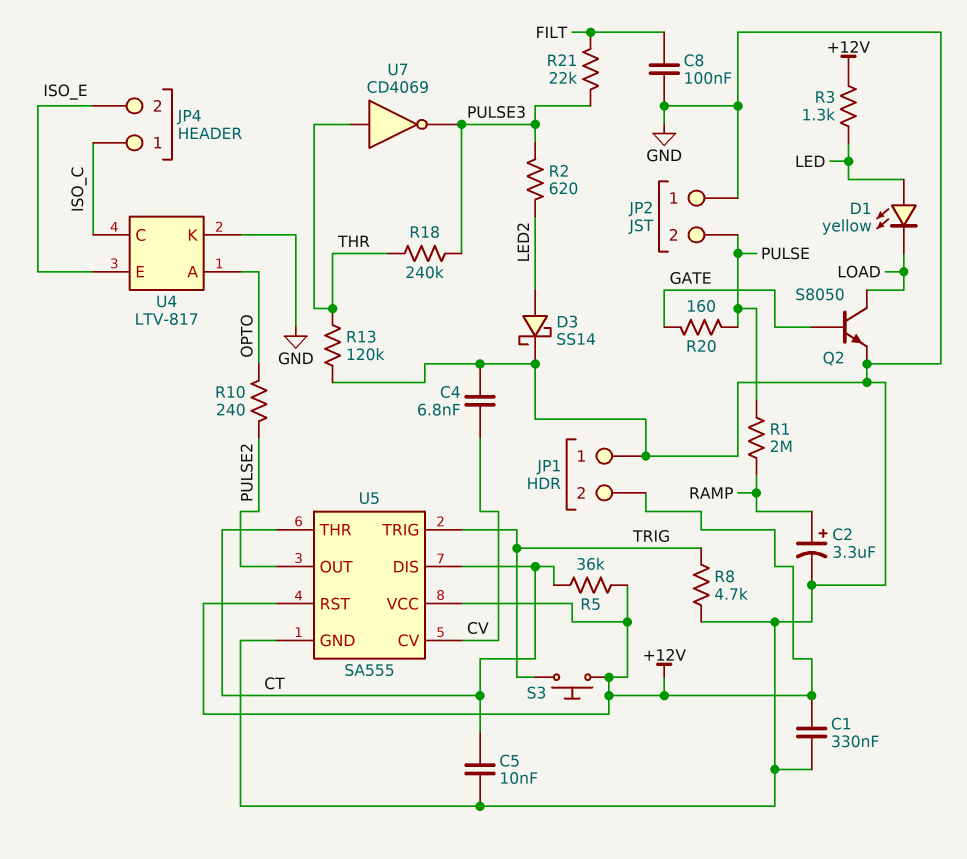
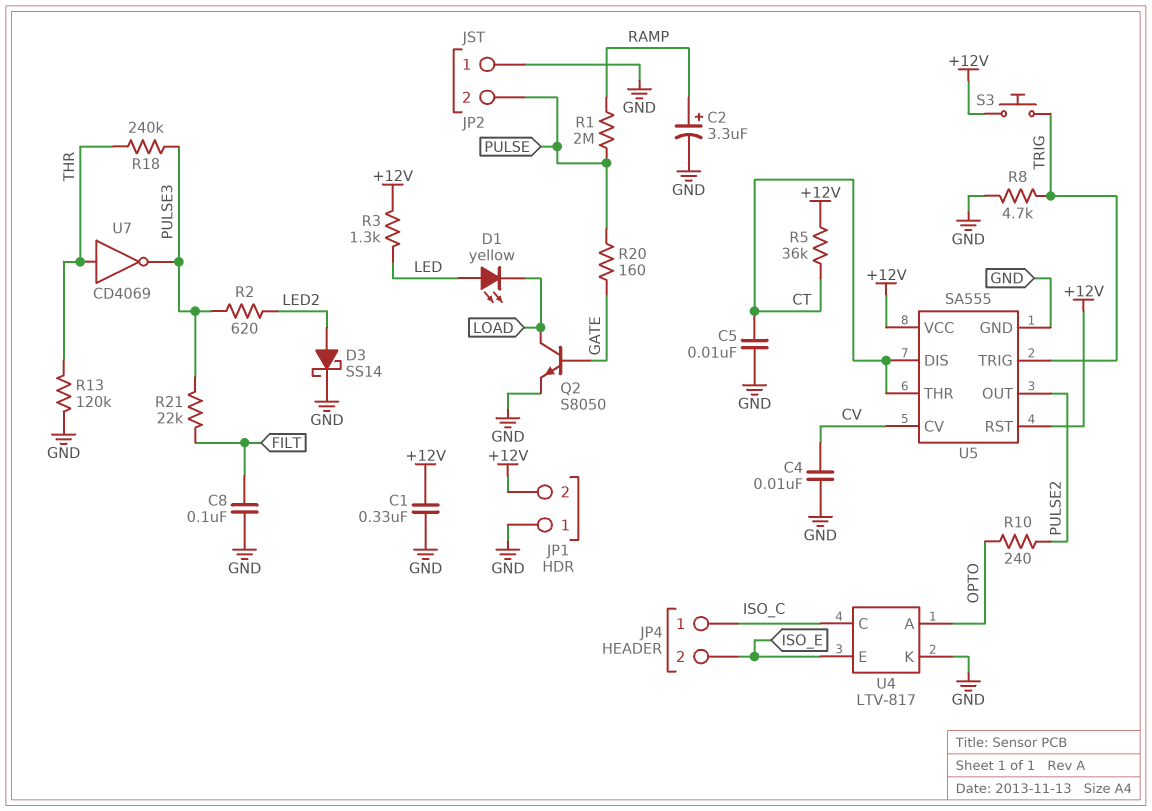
C4: 6.8nF (CV, GND) -> 10nF (CV, GND)

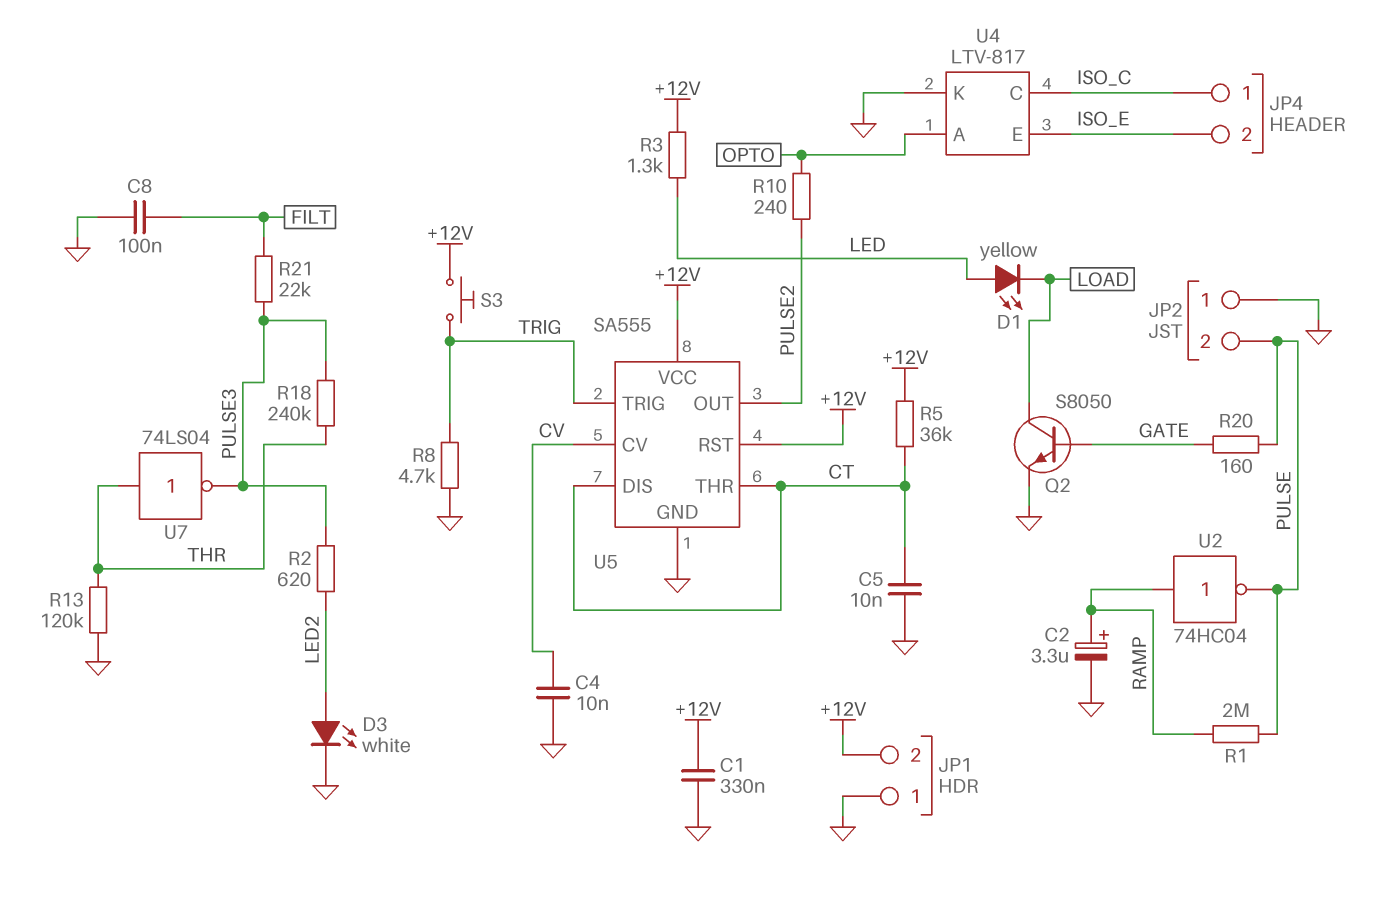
D3: schottky SS14 (A LED2, K GND) -> LED white (A LED2, K GND)
U2: none -> NOT 74HC04 (in RAMP, out PULSE)
U7: NOT CD4069 (in THR, out PULSE3) -> NOT 74LS04 (in THR, out PULSE3)

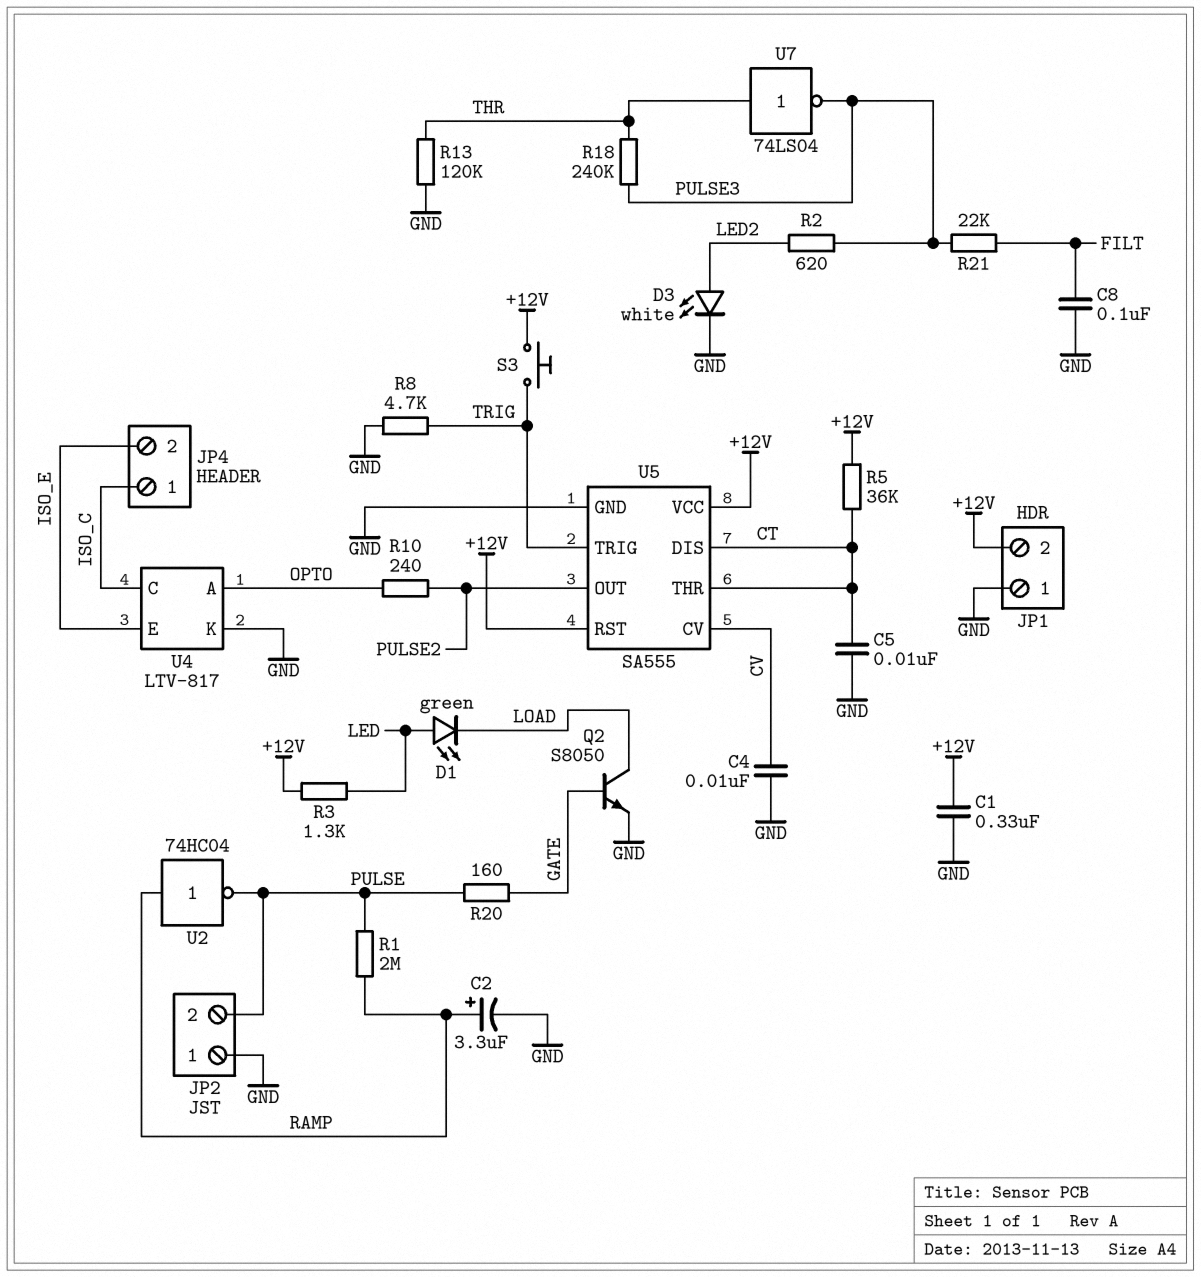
D1: LED yellow (A LED, K LOAD) -> LED green (A LED, K LOAD)

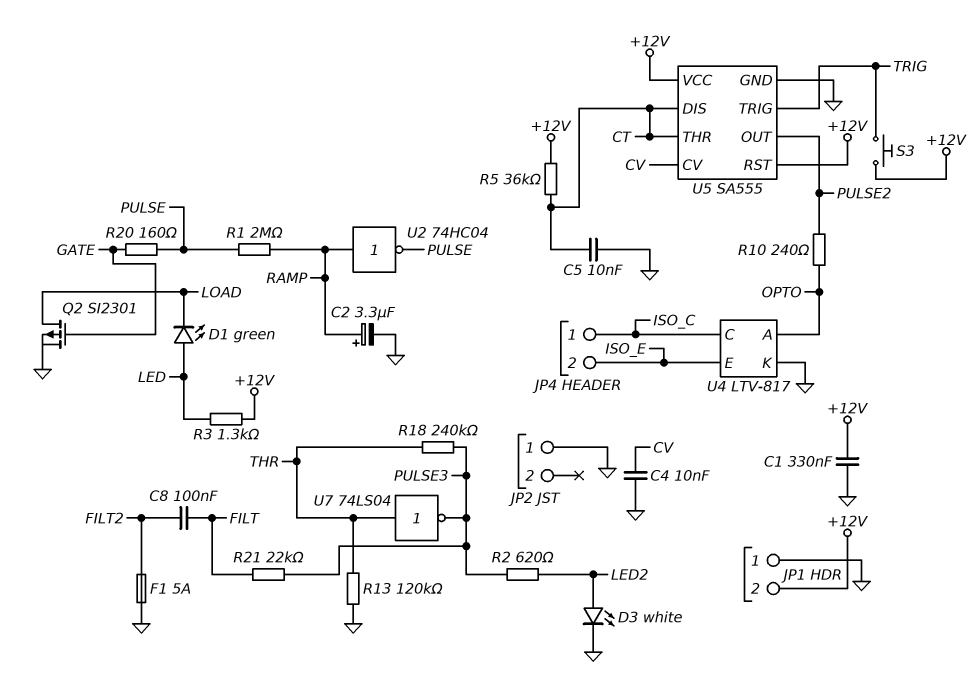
C8: 100nF (FILT, GND) -> 100nF (FILT, FILT2)
F1: none -> 5A (FILT2, GND)
JP2 pin 2: PULSE -> none
Q2: NPN S8050 (B GATE, C LOAD, E GND) -> PMOS SI2301 (G GATE, D LOAD, S GND)
R8: 4.7k (GND, TRIG) -> none

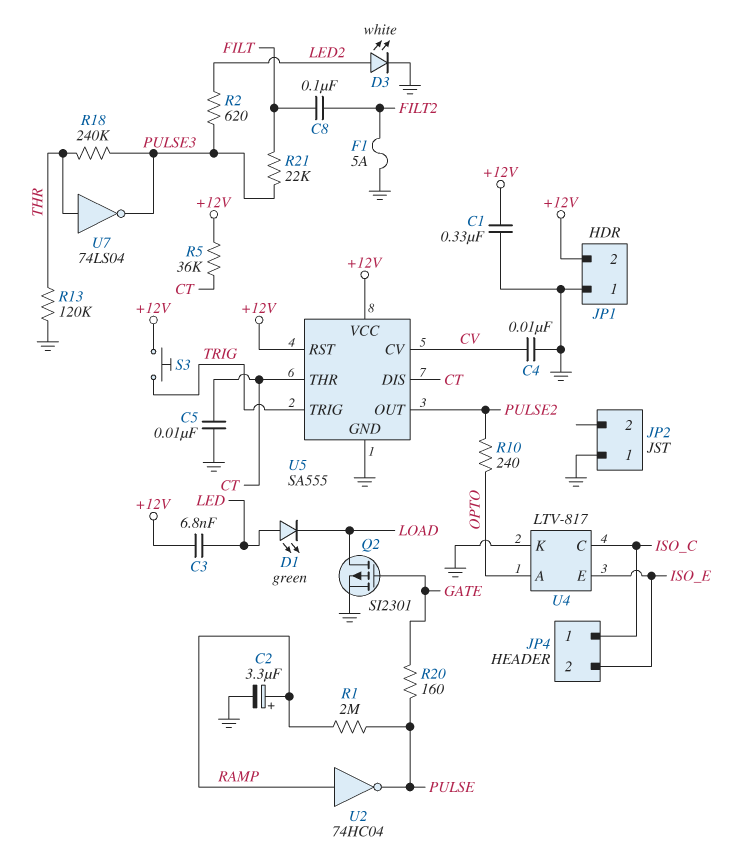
C3: none -> 6.8nF (+12V, LED)
R3: 1.3k (+12V, LED) -> none

